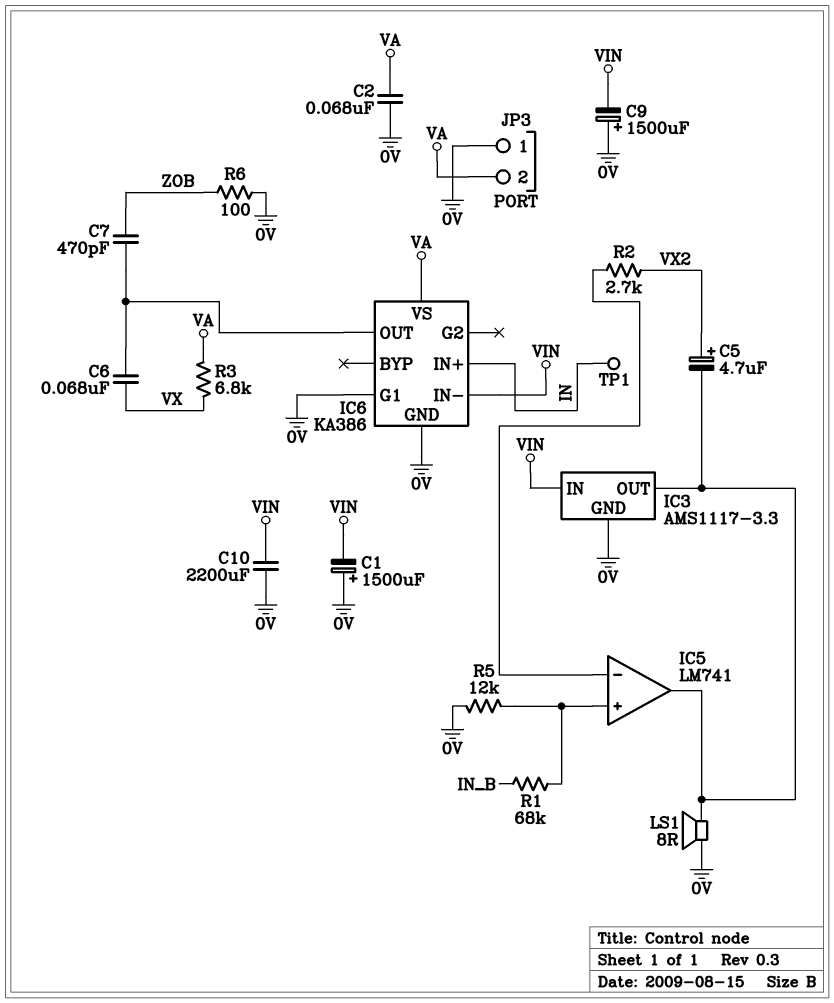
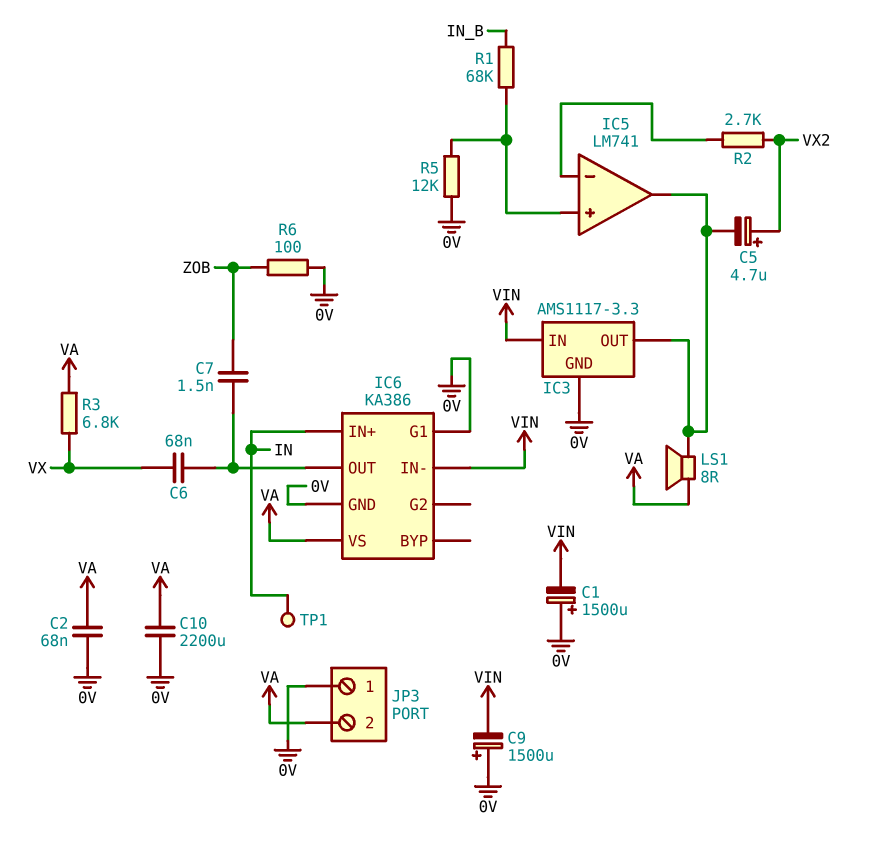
C7: 470pF (IC6/OUT, ZOB) -> 1.5nF (IC6/OUT, ZOB)
C10: 2200uF (0V, VIN) -> 2200uF (0V, VA)
LS1: speaker 8R (0V, IC3/OUT) -> speaker 8R (IC3/OUT, VA)

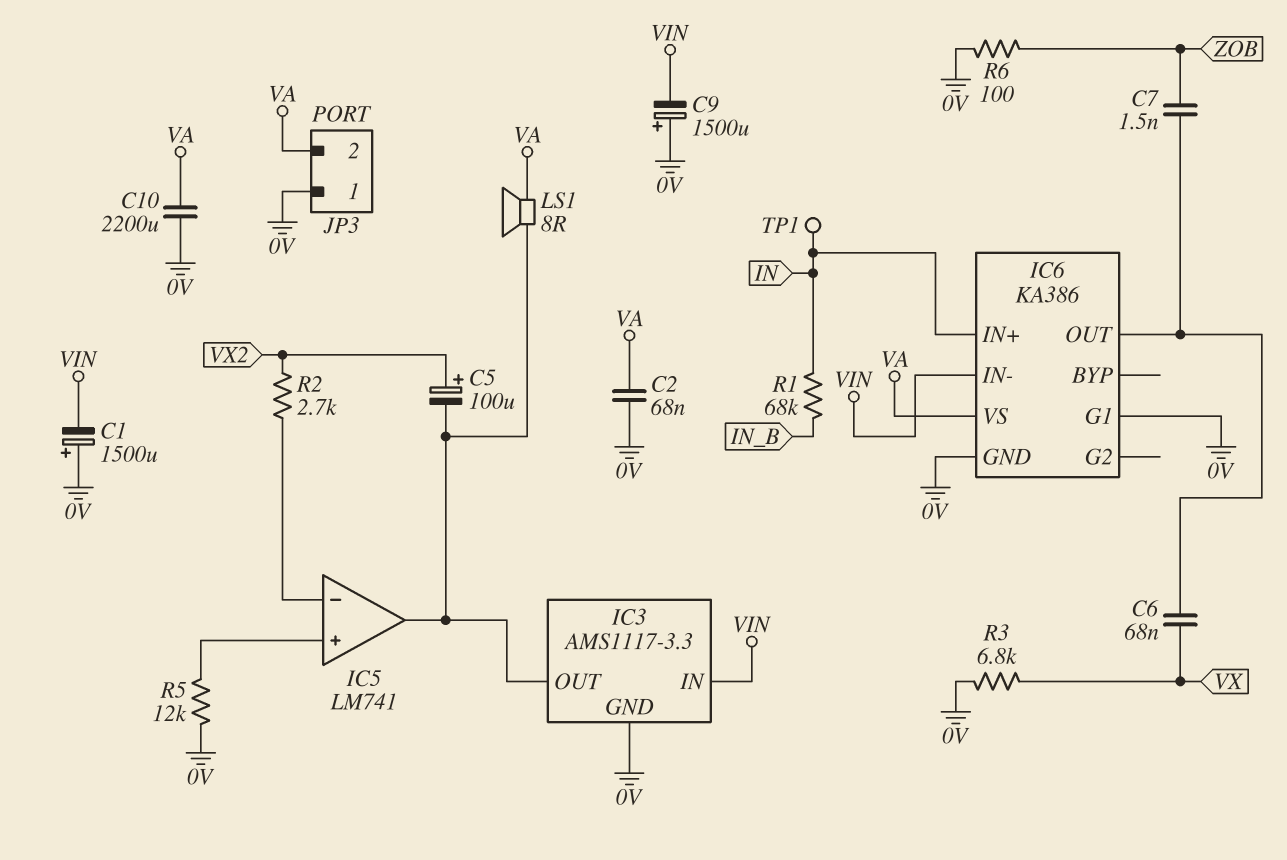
C5: 4.7uF (plus VX2, minus IC3/OUT) -> 100uF (plus VX2, minus IC3/OUT)
R1: 68k (IC5/in+, IN_B) -> 68k (IN, IN_B)
R3: 6.8k (VA, VX) -> 6.8k (0V, VX)

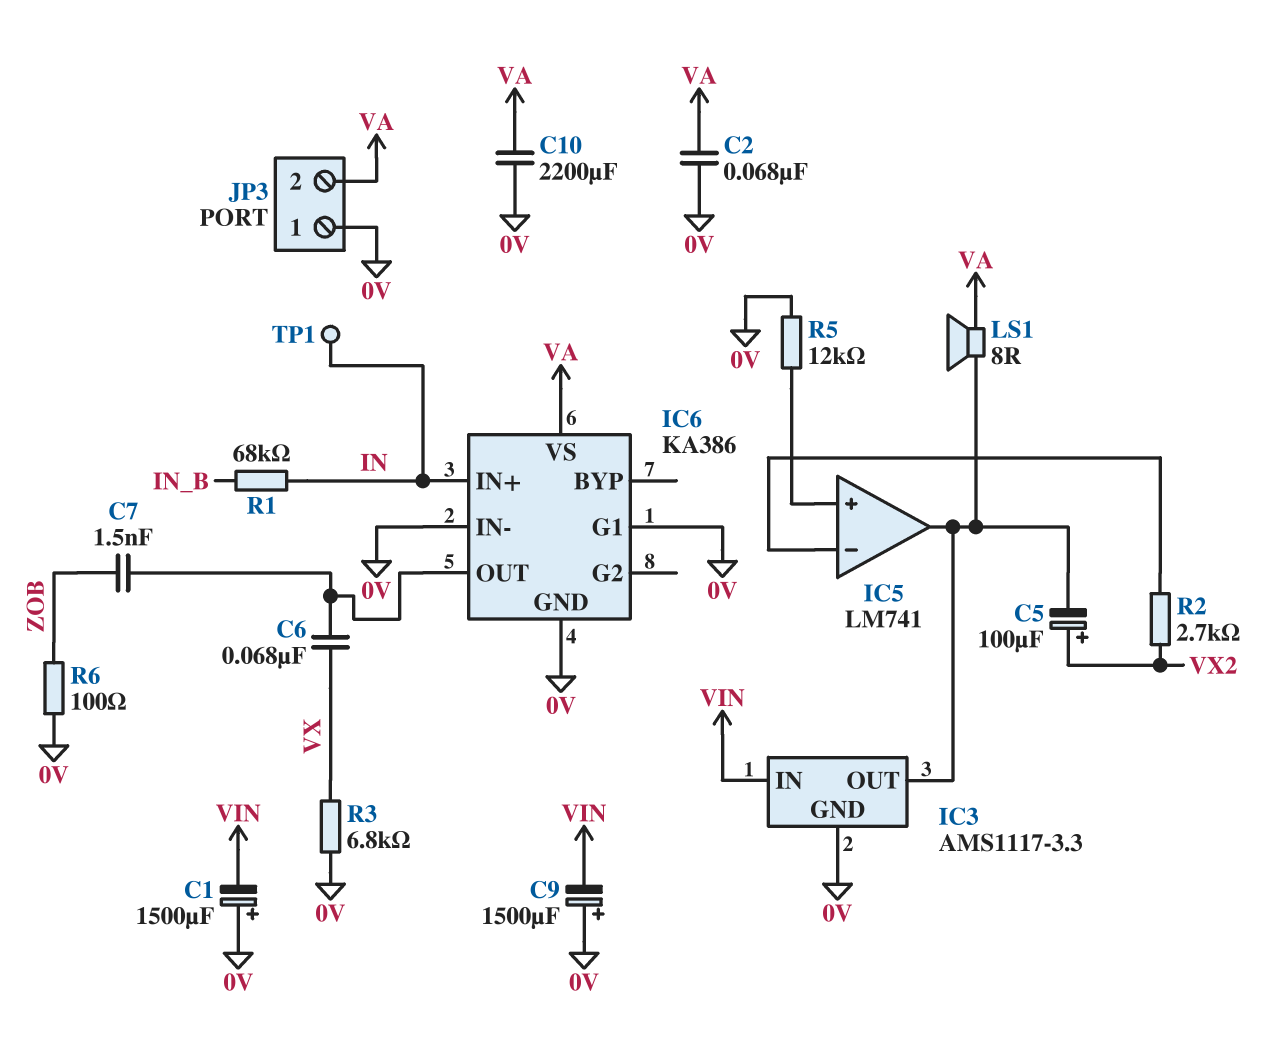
IC6 pin IN-: VIN -> 0V

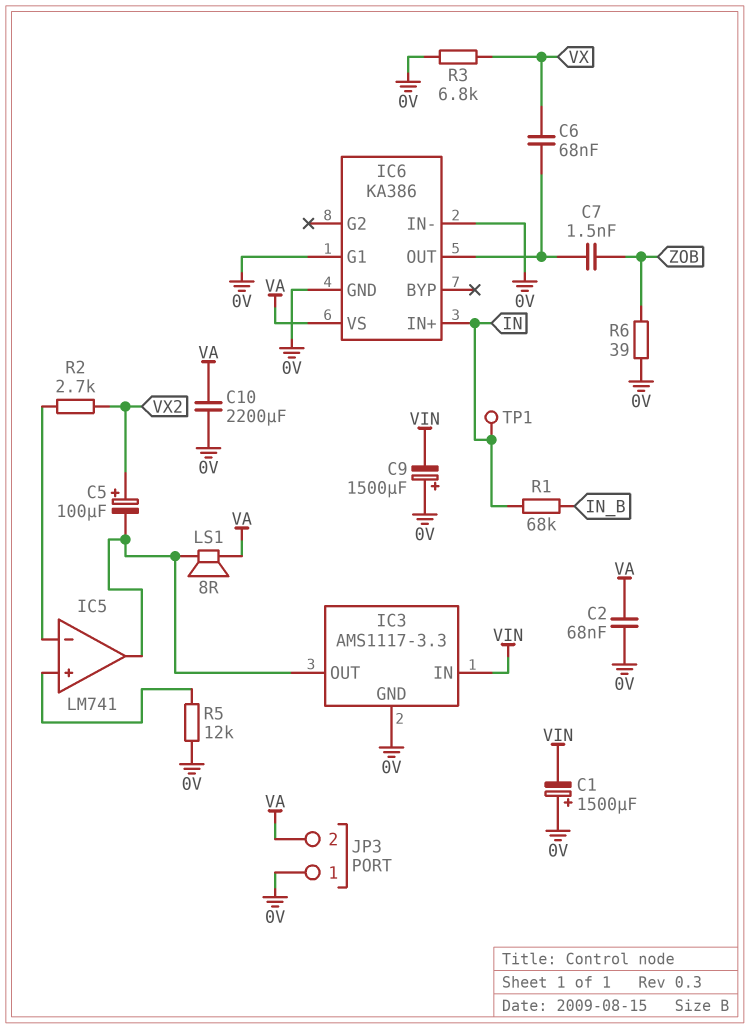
R6: 100 (0V, ZOB) -> 39 (0V, ZOB)

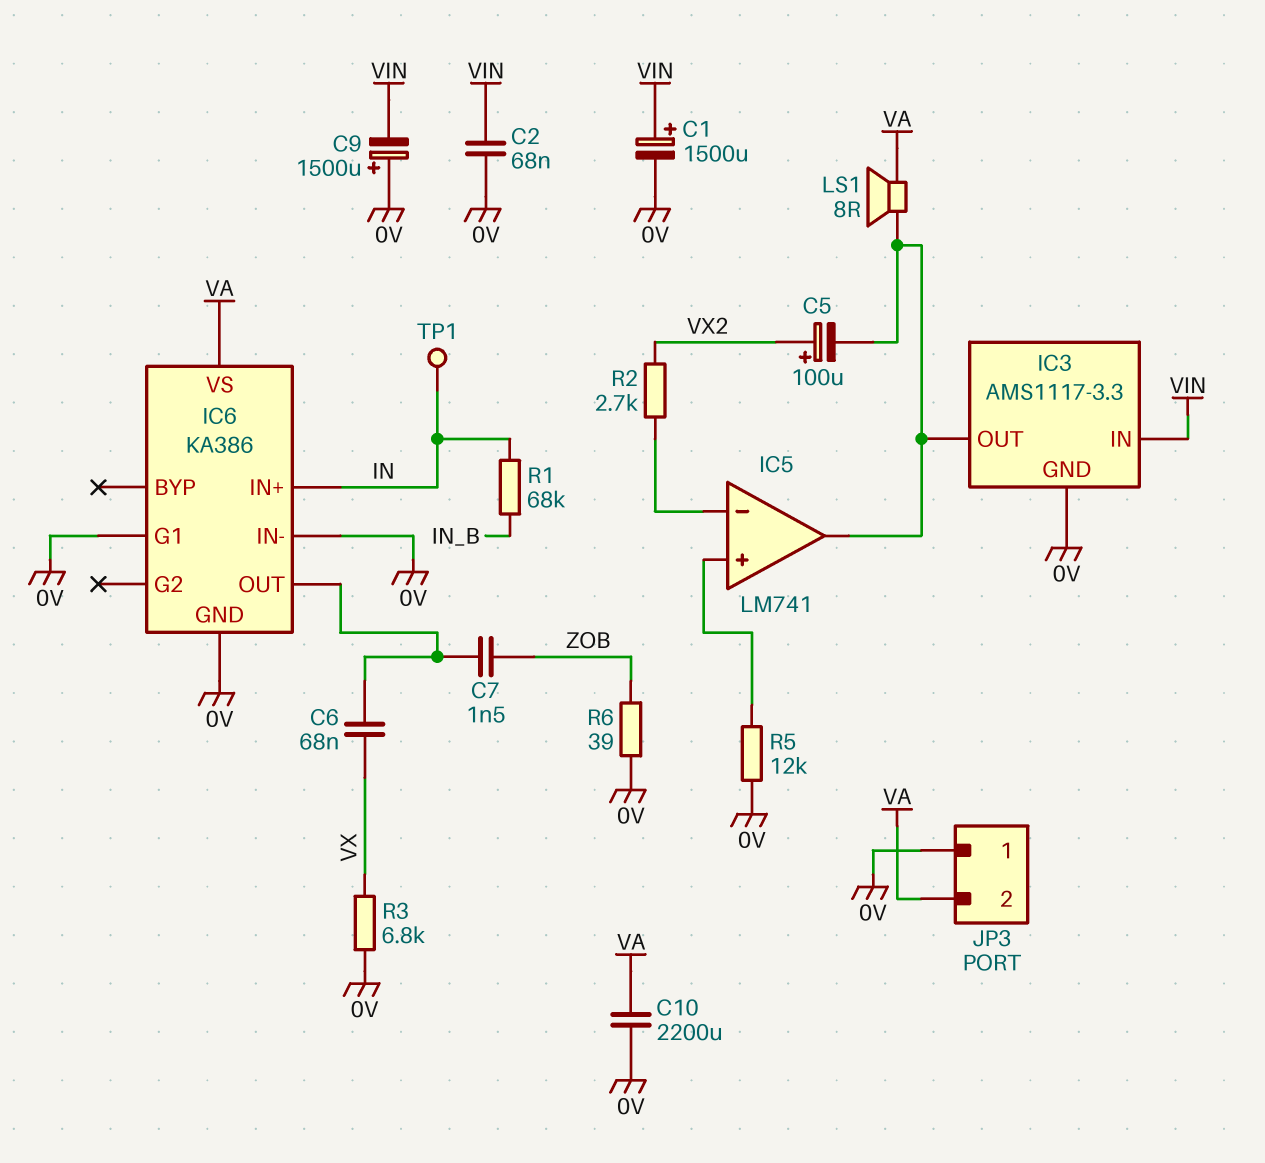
C1: 1500uF (plus 0V, minus VIN) -> 1500uF (plus VIN, minus 0V)
C2: 68nF (0V, VA) -> 68nF (0V, VIN)

